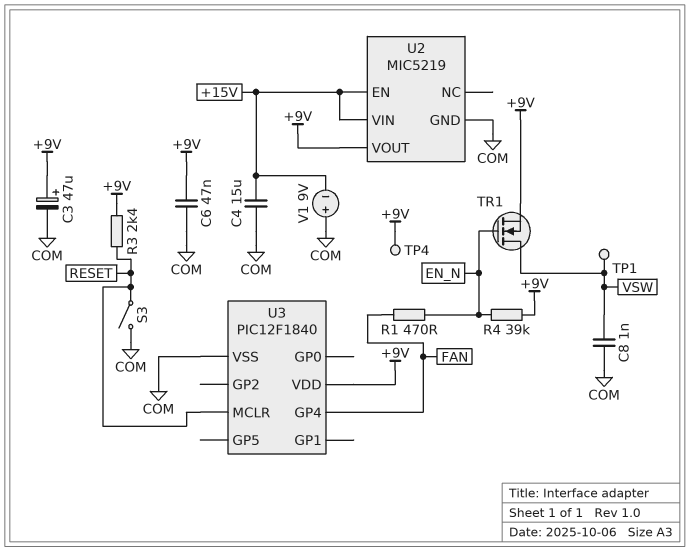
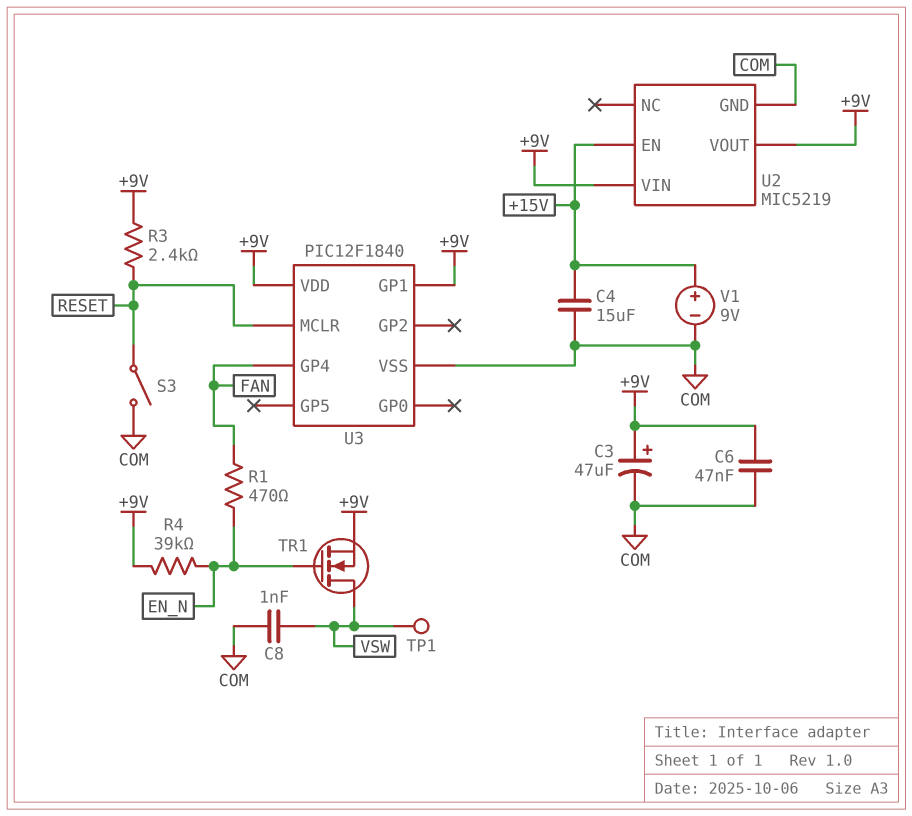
TP4: test point (+9V) -> none
U2 pin VIN: +15V -> +9V
U3 pin GP1: none -> +9V
V1: 9V (plus COM, minus +15V) -> 9V (plus +15V, minus COM)

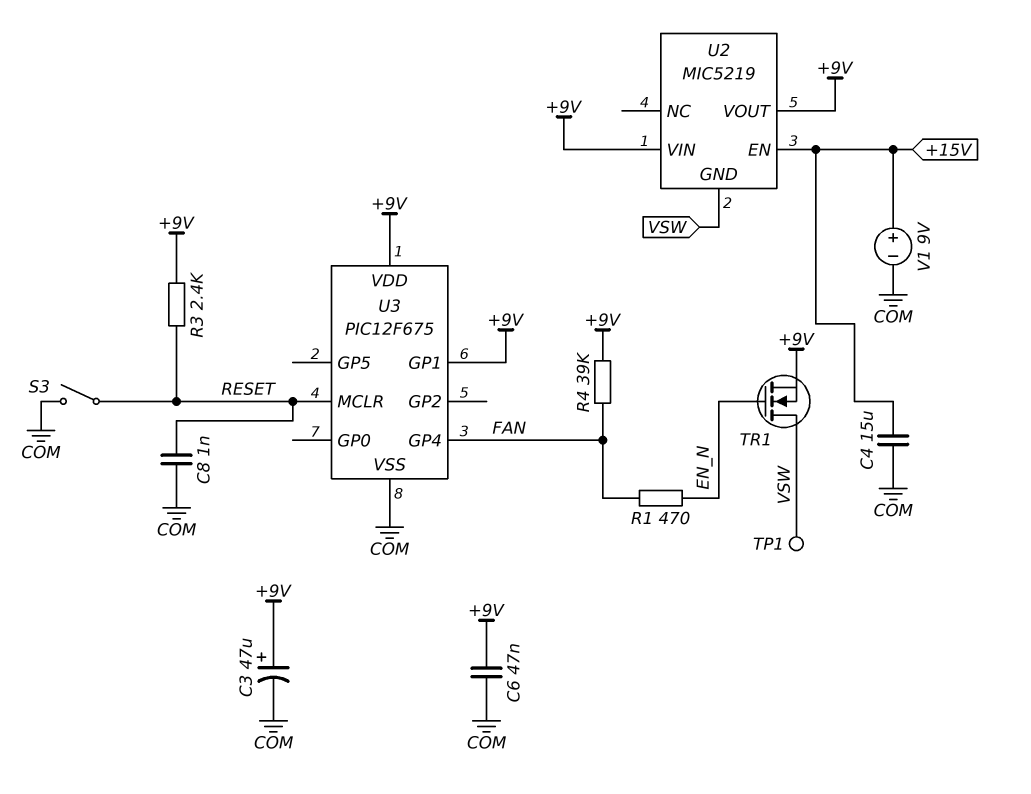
C8: 1nF (COM, VSW) -> 1nF (COM, RESET)
R4: 39k (+9V, EN_N) -> 39k (+9V, FAN)
U2 pin GND: COM -> VSW
U3: PIC12F1840 -> PIC12F675

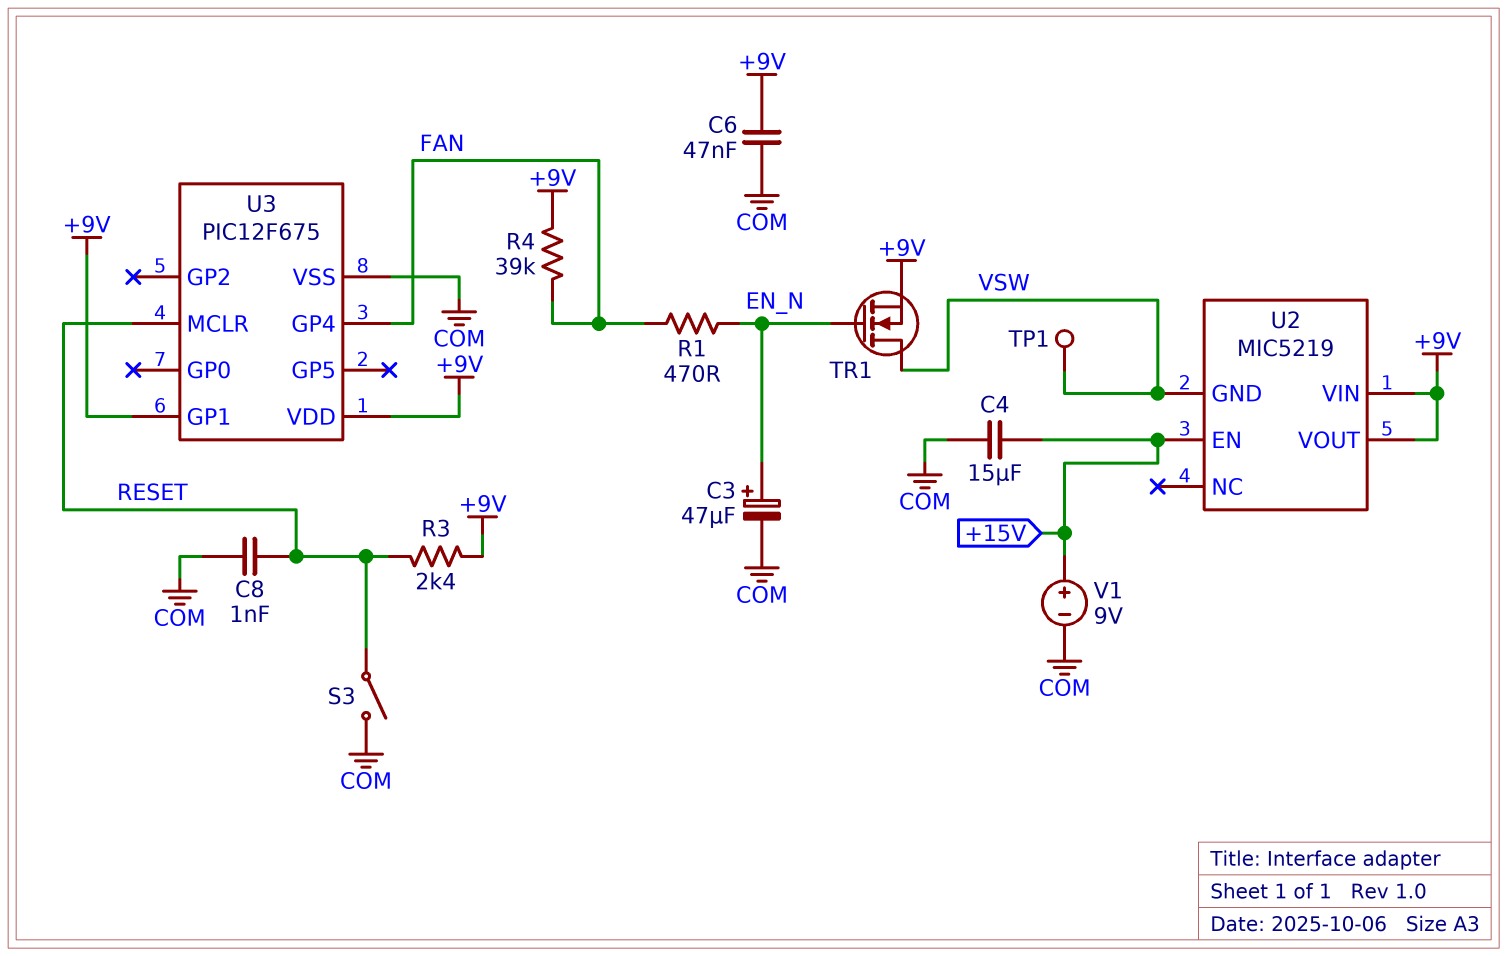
C3: 47uF (plus +9V, minus COM) -> 47uF (plus EN_N, minus COM)

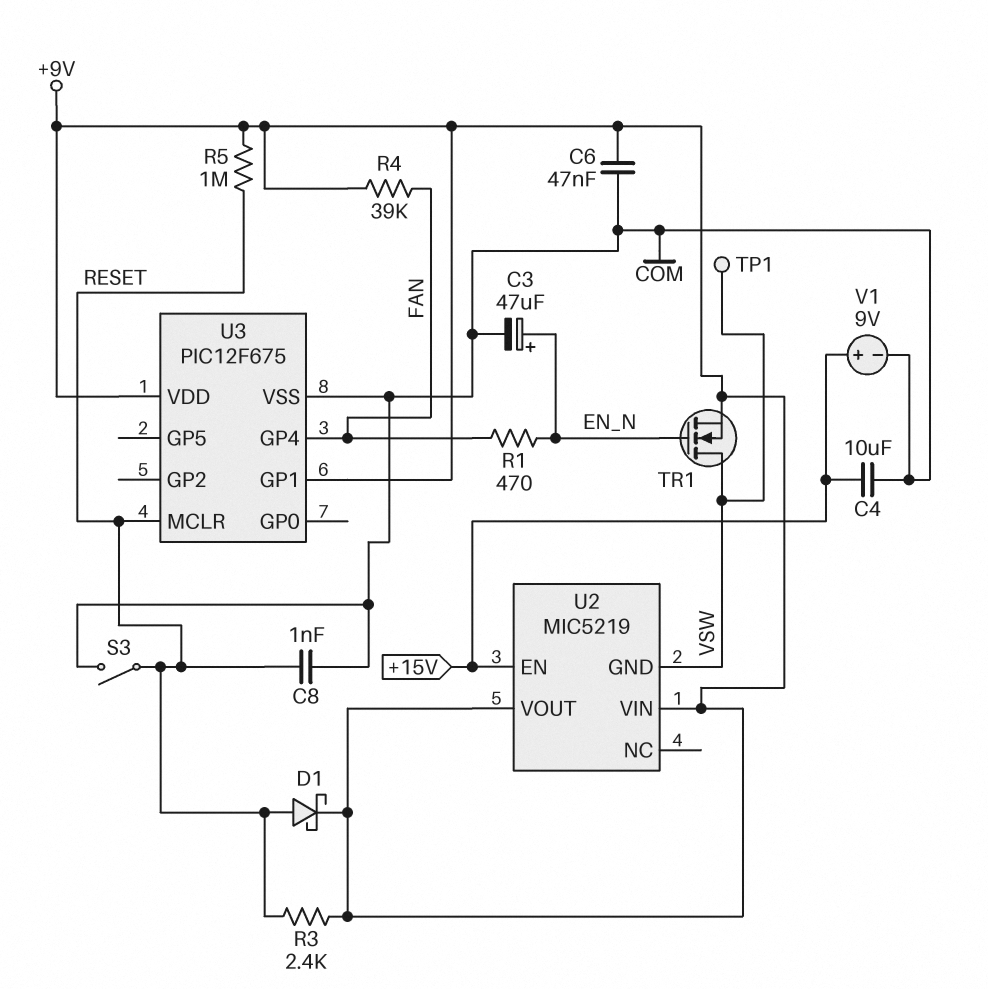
C4: 15uF (+15V, COM) -> 10uF (+15V, COM)
D1: none -> schottky (A RESET, K +9V)
R5: none -> 1M (+9V, RESET)

